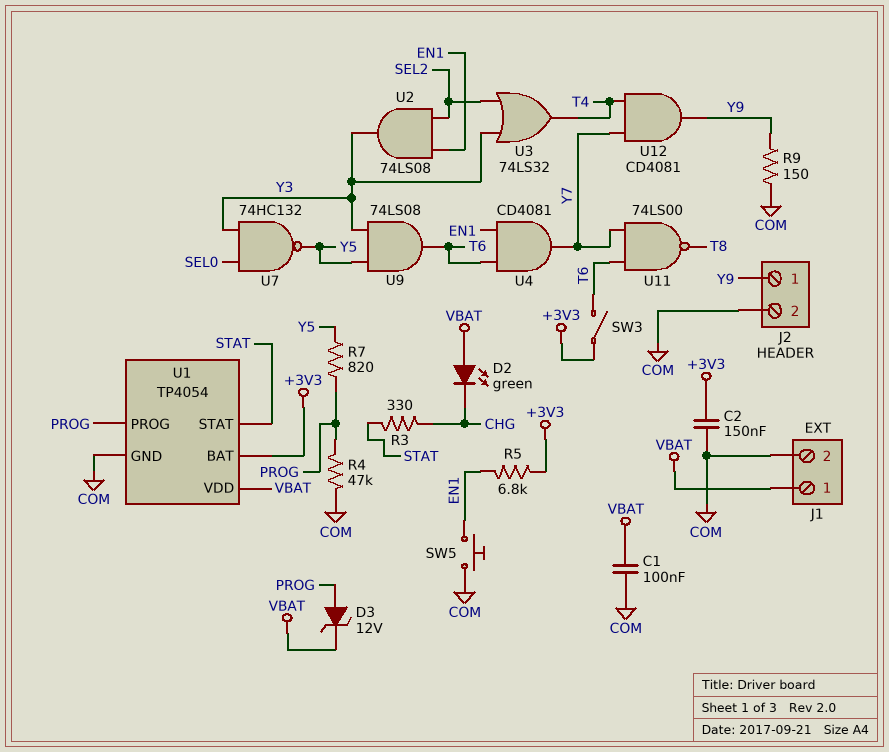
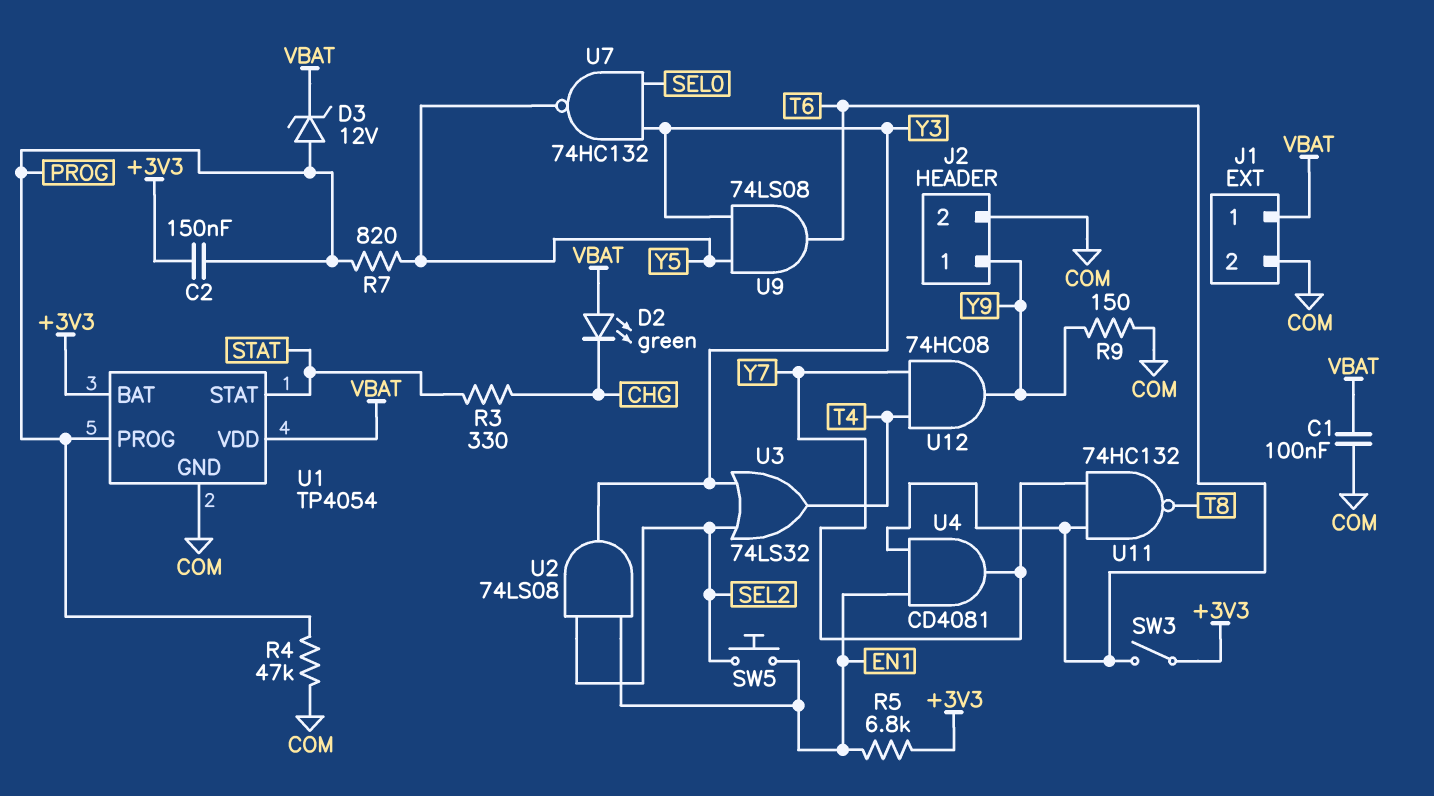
C2: 150nF (+3V3, COM) -> 150nF (+3V3, PROG)
SW5: button (COM, EN1) -> button (EN1, SEL2)
U11: NAND 74LS00 (in T6, in Y7, out T8) -> NAND 74HC132 (in T6, in Y7, out T8)
U12: AND CD4081 (in T4, in Y7, out Y9) -> AND 74HC08 (in T4, in Y7, out Y9)

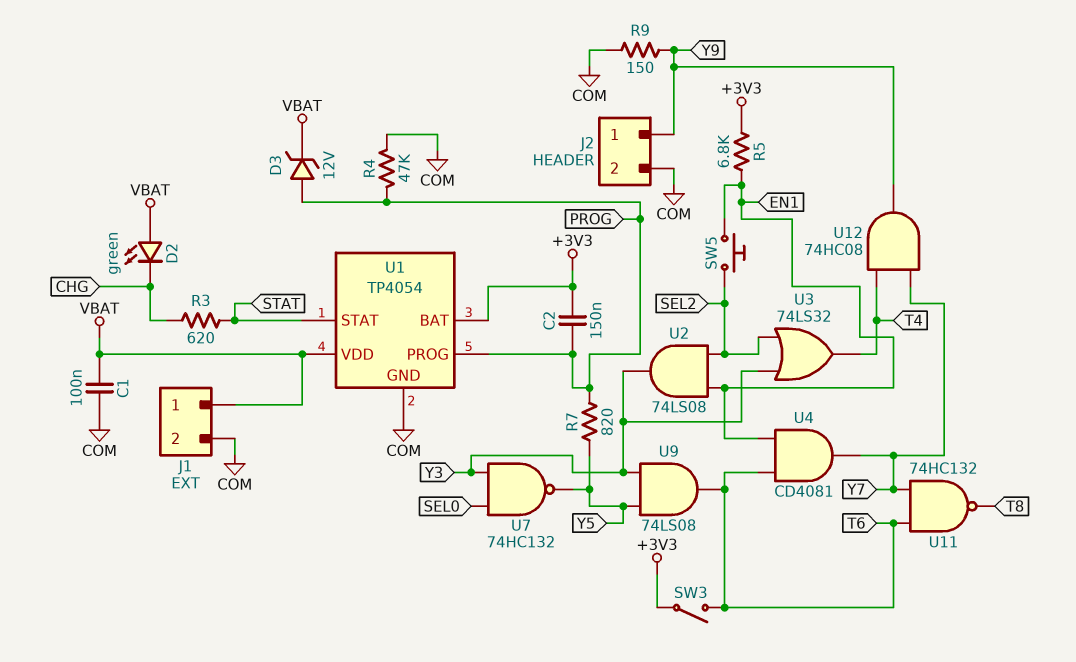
R3: 330 (CHG, STAT) -> 620 (CHG, STAT)

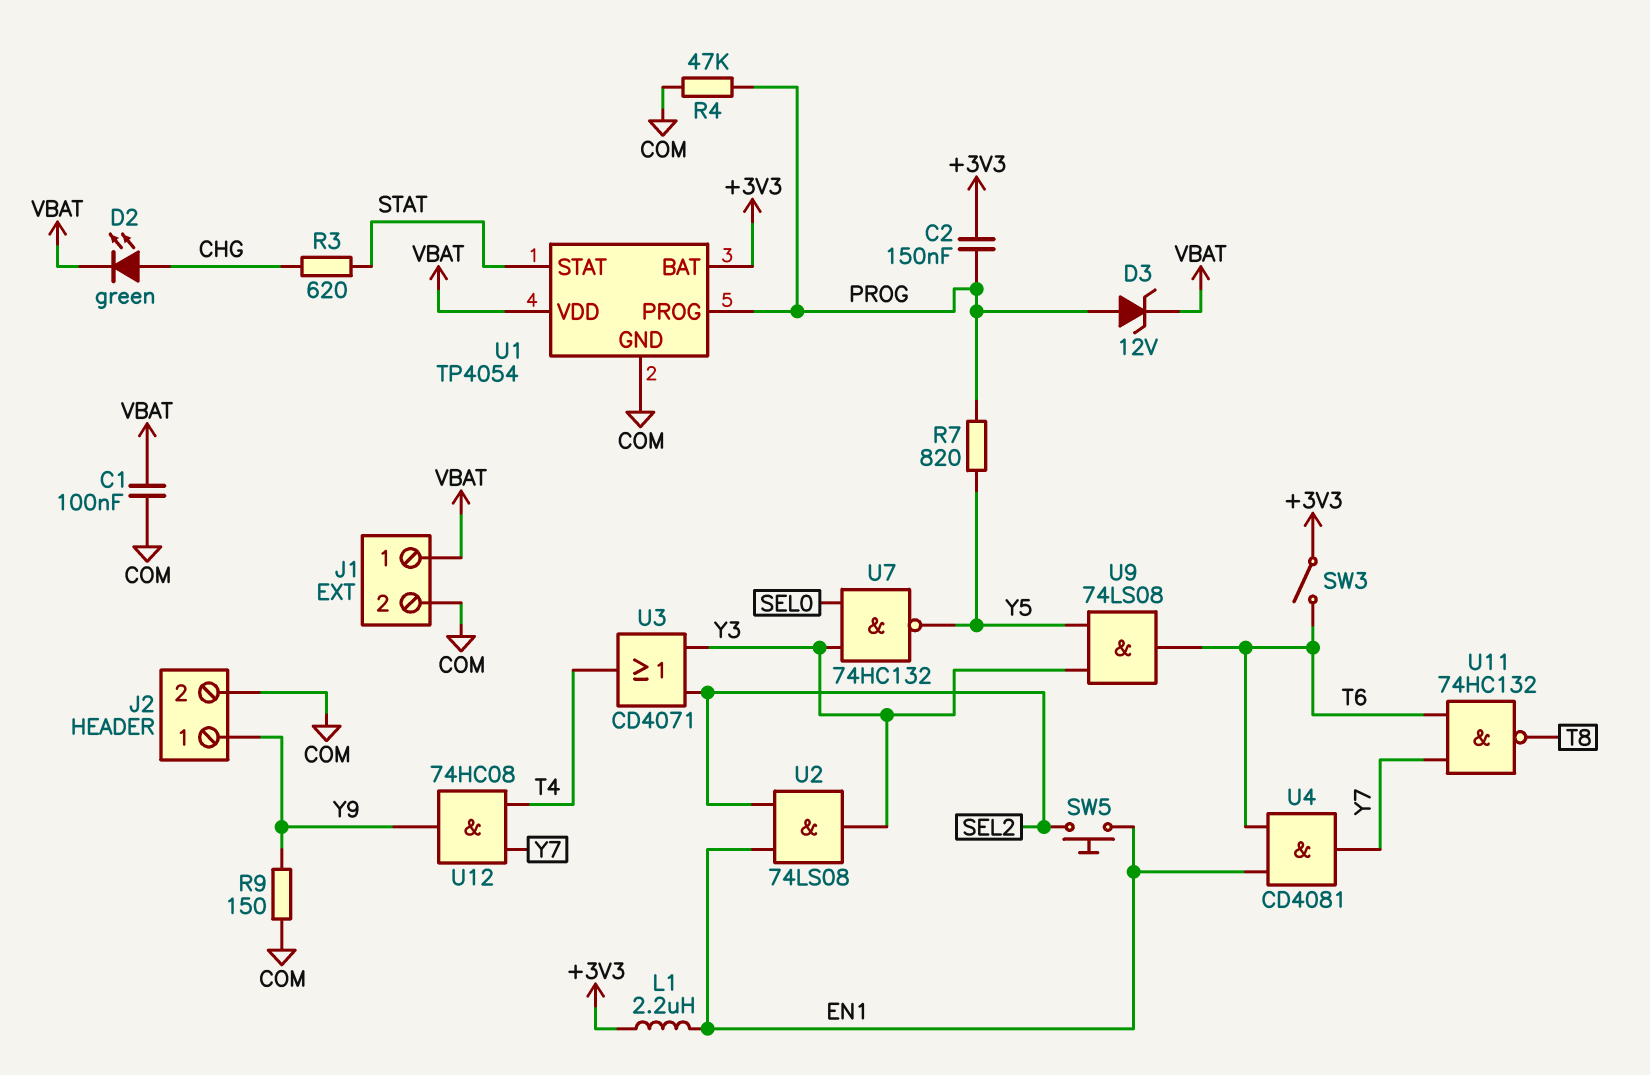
D2: LED green (A VBAT, K CHG) -> LED green (A CHG, K VBAT)
L1: none -> 2.2uH (+3V3, EN1)
R5: 6.8k (+3V3, EN1) -> none
U3: OR 74LS32 (in SEL2, in Y3, out T4) -> OR CD4071 (in SEL2, in Y3, out T4)

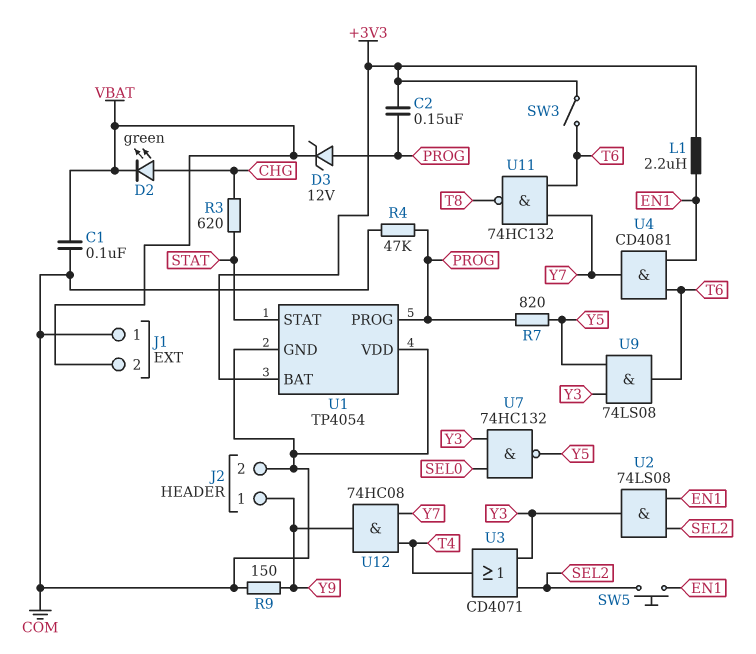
J1 pin 1: VBAT -> COM
J1 pin 2: COM -> VBAT
U1 pin VDD: VBAT -> COM

